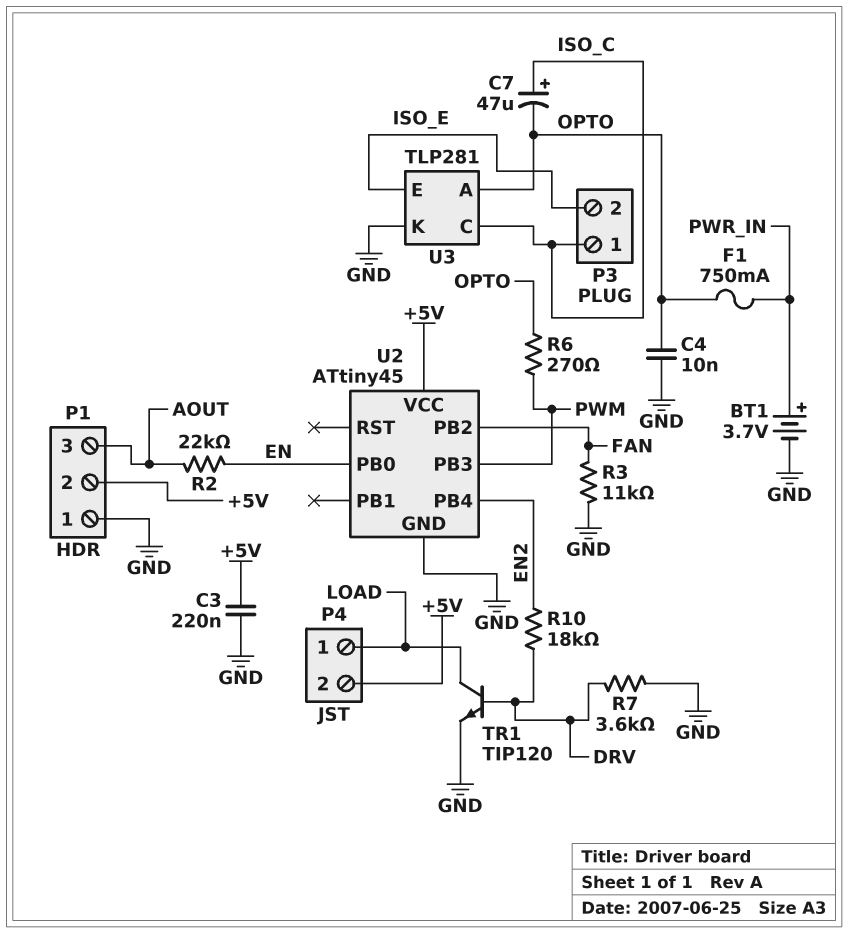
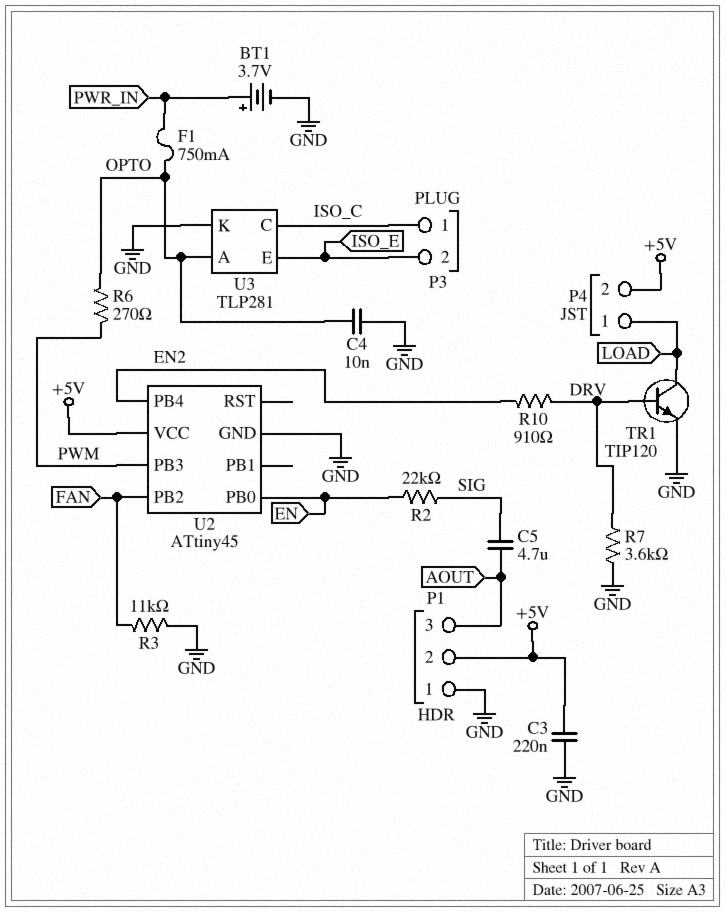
C5: none -> 4.7uF (AOUT, SIG)
C7: 47uF (plus ISO_C, minus OPTO) -> none
R2: 22k (AOUT, EN) -> 22k (EN, SIG)
R10: 18k (DRV, EN2) -> 910 (DRV, EN2)

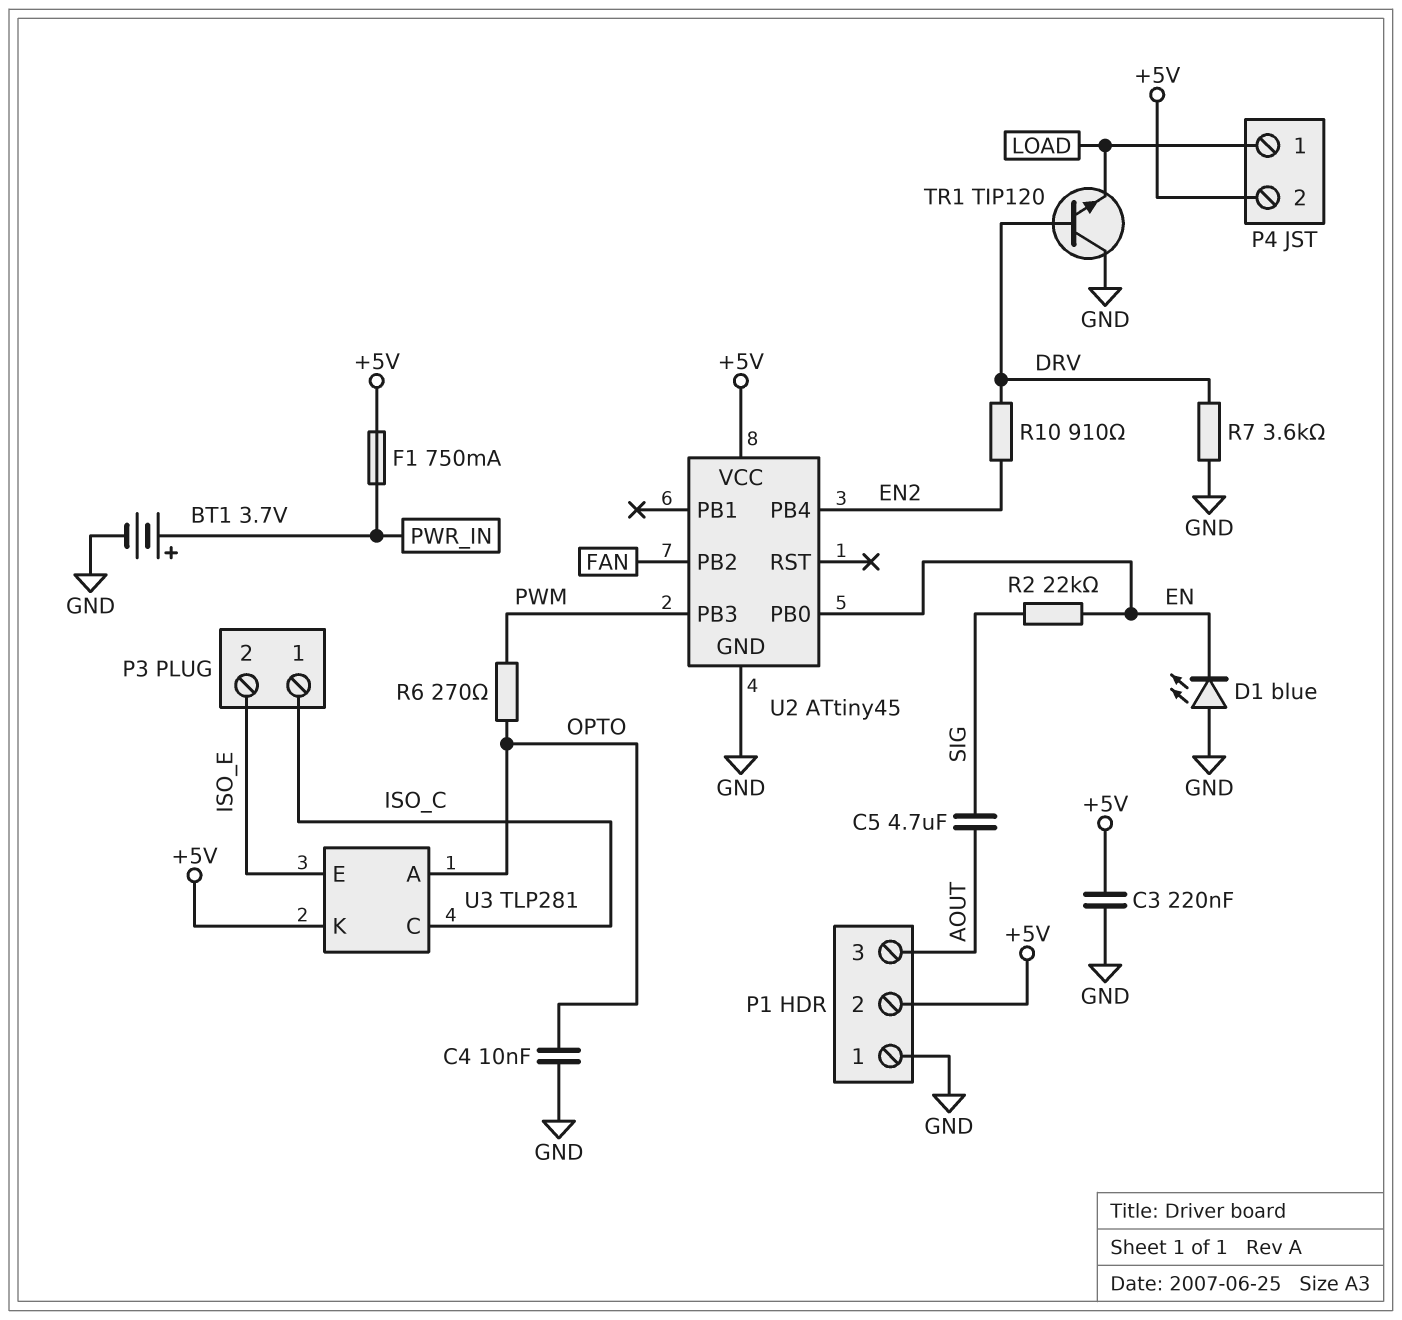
D1: none -> LED blue (A GND, K EN)
F1: 750mA (OPTO, PWR_IN) -> 750mA (+5V, PWR_IN)
R3: 11k (FAN, GND) -> none
TR1: NPN TIP120 (B DRV, C LOAD, E GND) -> NPN TIP120 (B DRV, C GND, E LOAD)
U3 pin K: GND -> +5V

